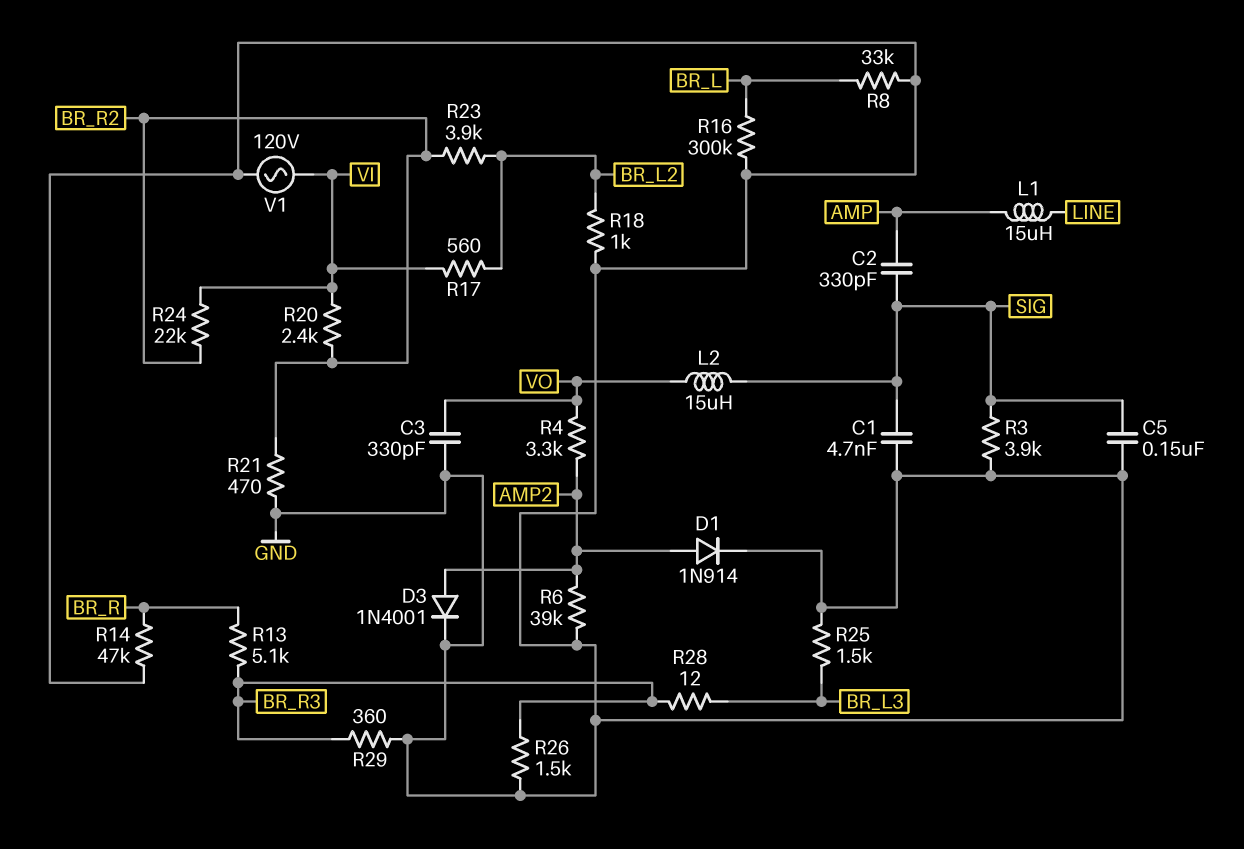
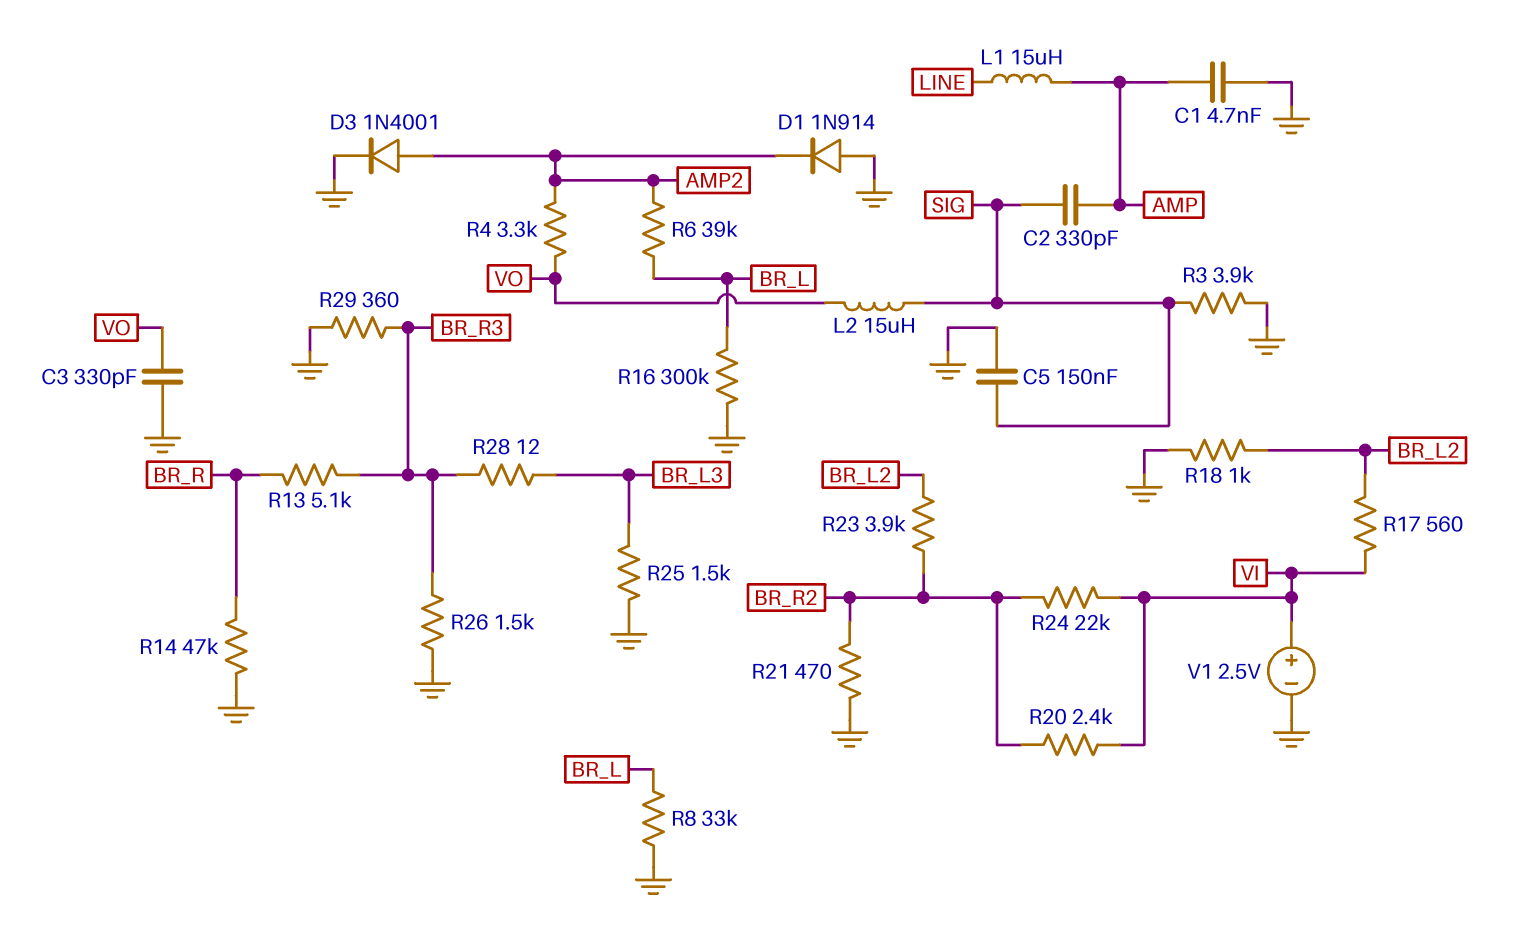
C1: 4.7nF (GND, SIG) -> 4.7nF (AMP, GND)
D1: diode 1N914 (A AMP2, K GND) -> diode 1N914 (A GND, K AMP2)
R6: 39k (AMP2, GND) -> 39k (AMP2, BR_L)
V1: AC 120V (GND, VI) -> 2.5V (plus VI, minus GND)

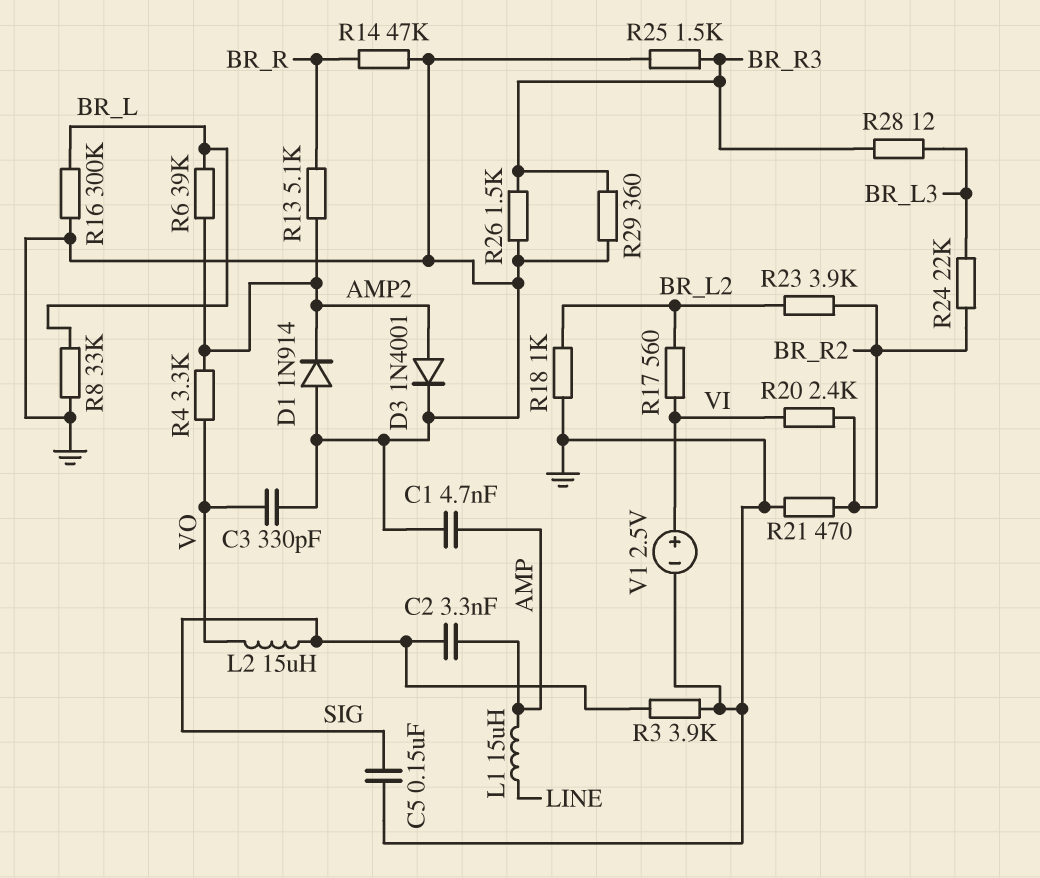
C2: 330pF (AMP, SIG) -> 3.3nF (AMP, SIG)
R13: 5.1k (BR_R, BR_R3) -> 5.1k (AMP2, BR_R)
R24: 22k (BR_R2, VI) -> 22k (BR_L3, BR_R2)
R25: 1.5k (BR_L3, GND) -> 1.5k (BR_R3, GND)

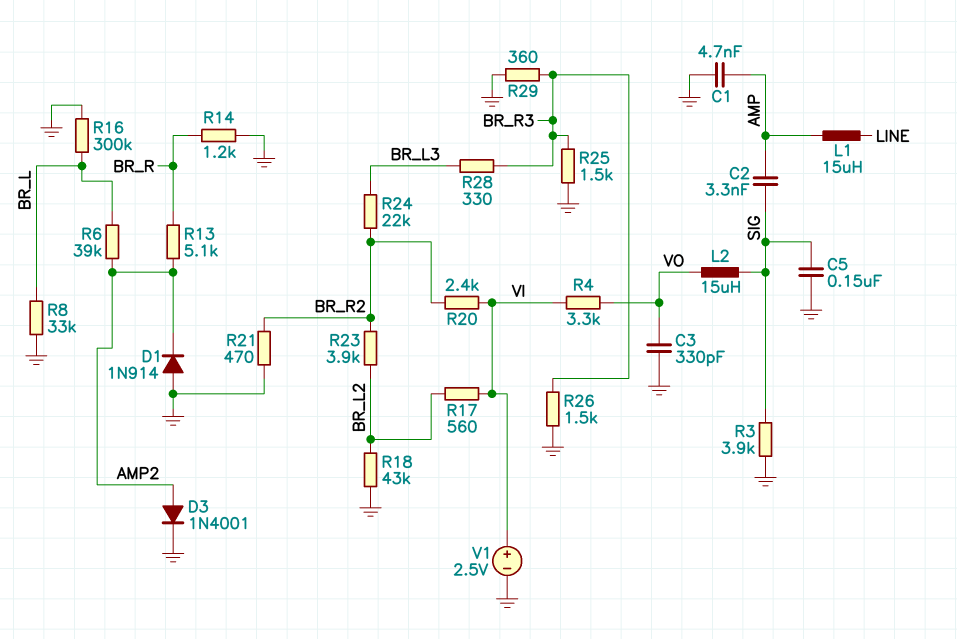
R4: 3.3k (AMP2, VO) -> 3.3k (VI, VO)
R14: 47k (BR_R, GND) -> 1.2k (BR_R, GND)
R18: 1k (BR_L2, GND) -> 43k (BR_L2, GND)
R28: 12 (BR_L3, BR_R3) -> 330 (BR_L3, BR_R3)

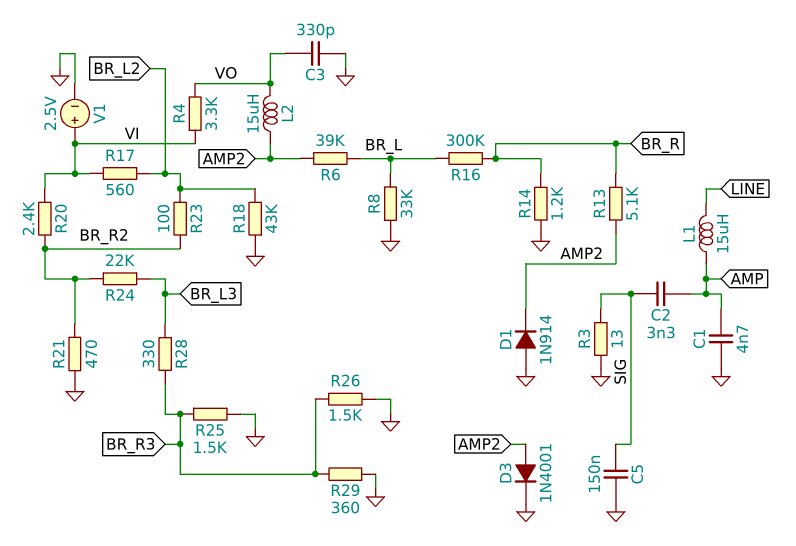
L2: 15uH (SIG, VO) -> 15uH (AMP2, VO)
R3: 3.9k (GND, SIG) -> 13 (GND, SIG)
R16: 300k (BR_L, GND) -> 300k (BR_L, BR_R)
R23: 3.9k (BR_L2, BR_R2) -> 100 (BR_L2, BR_R2)

